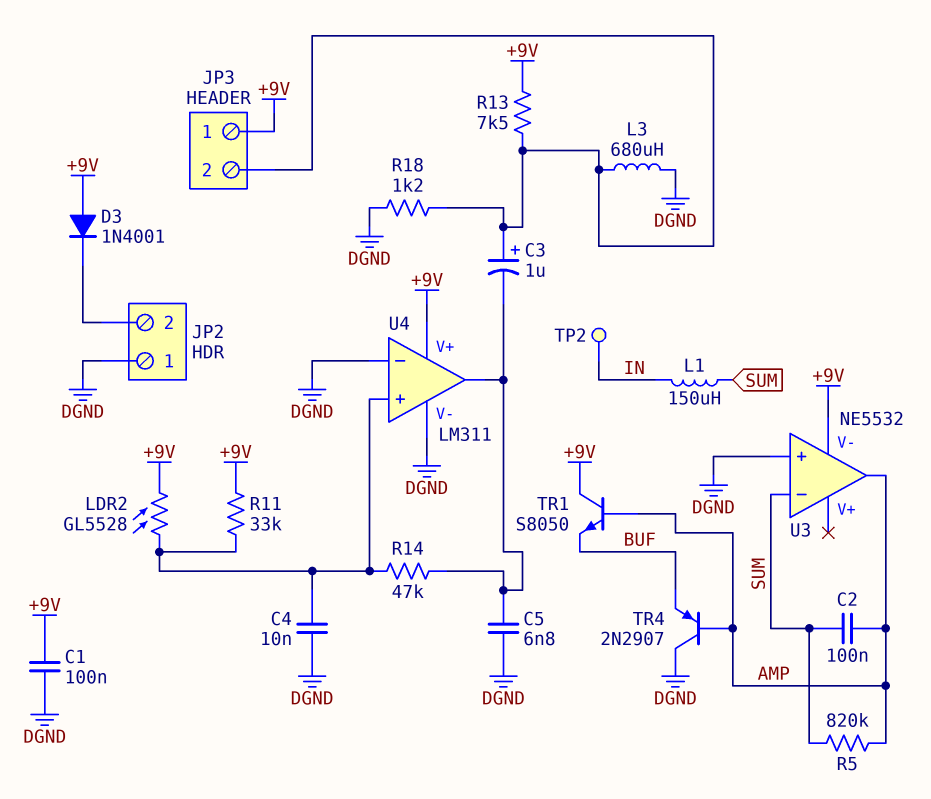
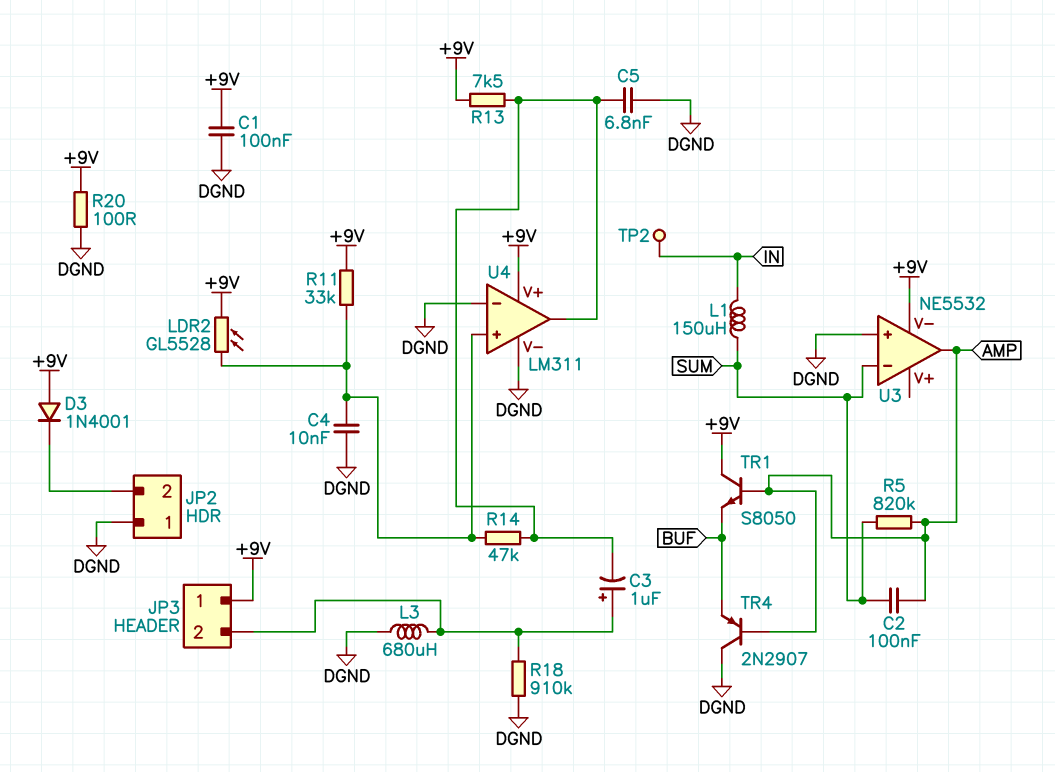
R13: 7.5k (+9V, JP3/2) -> 7.5k (+9V, U4/out)
R18: 1.2k (DGND, JP3/2) -> 910k (DGND, JP3/2)
R20: none -> 100 (+9V, DGND)

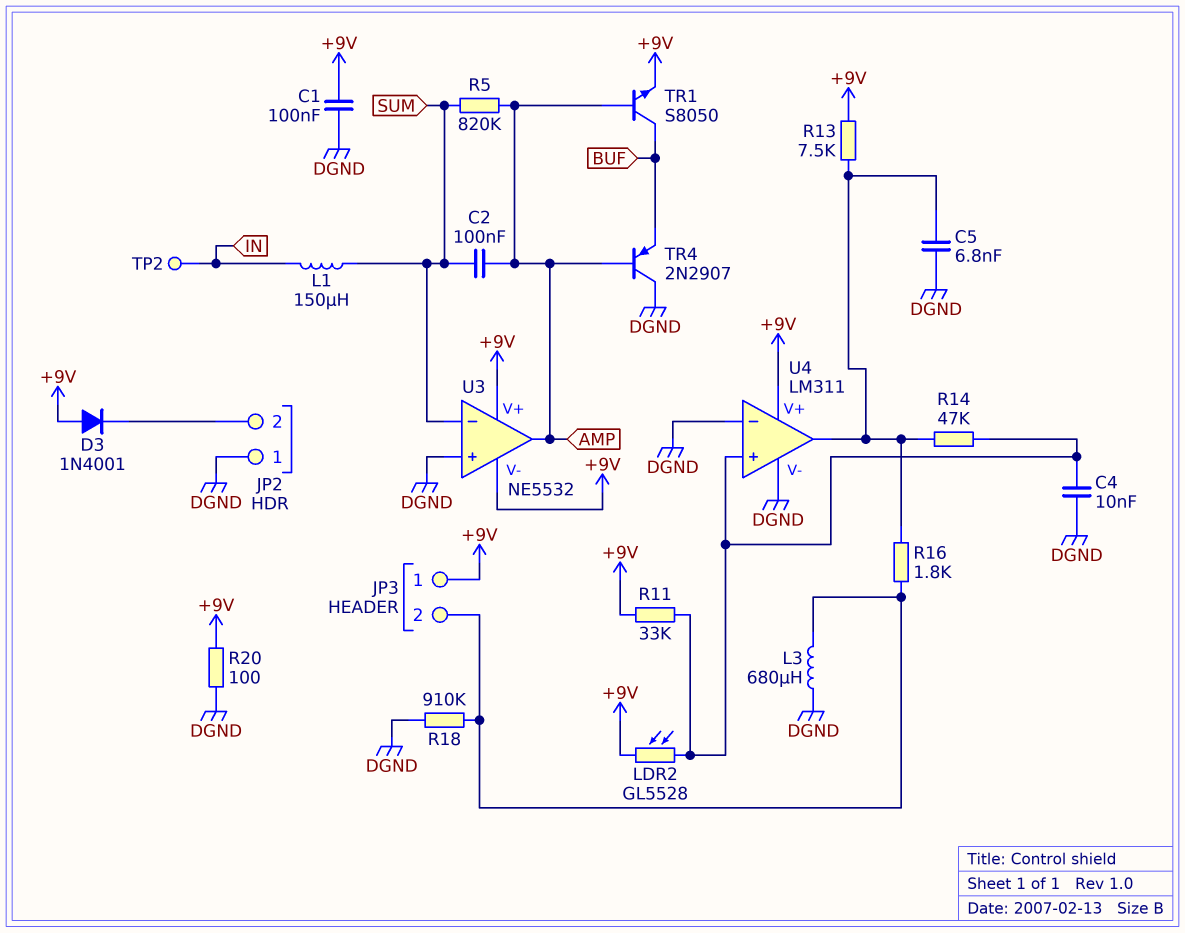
C3: 1uF (plus JP3/2, minus U4/out) -> none
R16: none -> 1.8k (JP3/2, U4/out)
TR1: NPN S8050 (B AMP, C +9V, E BUF) -> NPN S8050 (B AMP, C BUF, E +9V)
U3 pin V+: none -> +9V

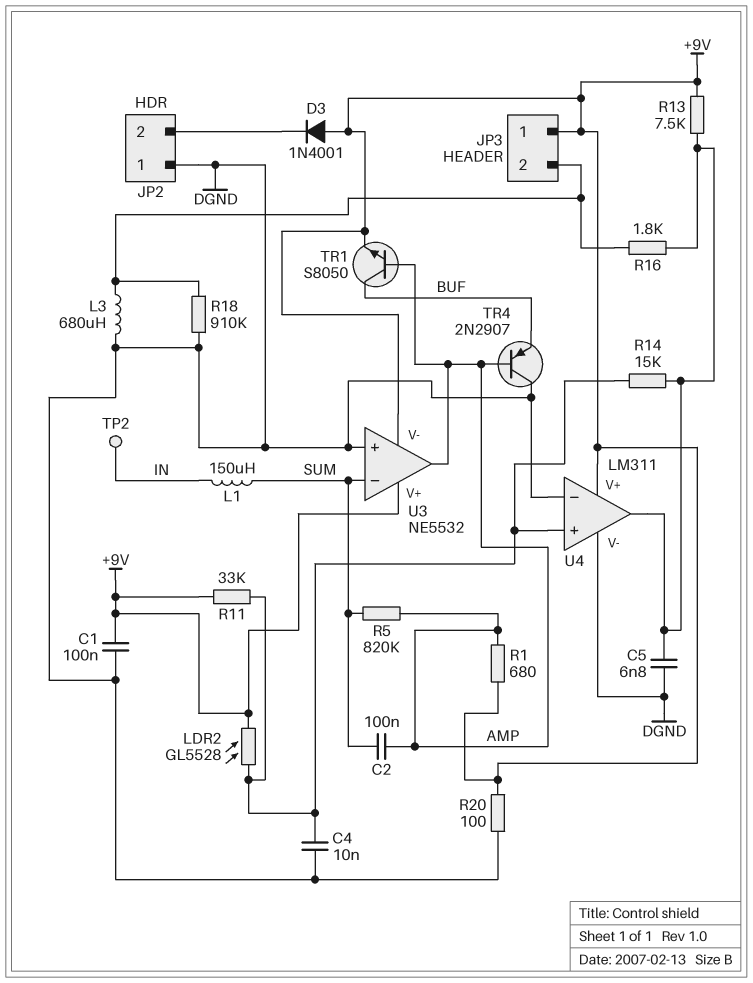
R1: none -> 680 (+9V, AMP)
R14: 47k (U4/in+, U4/out) -> 15k (U4/in+, U4/out)

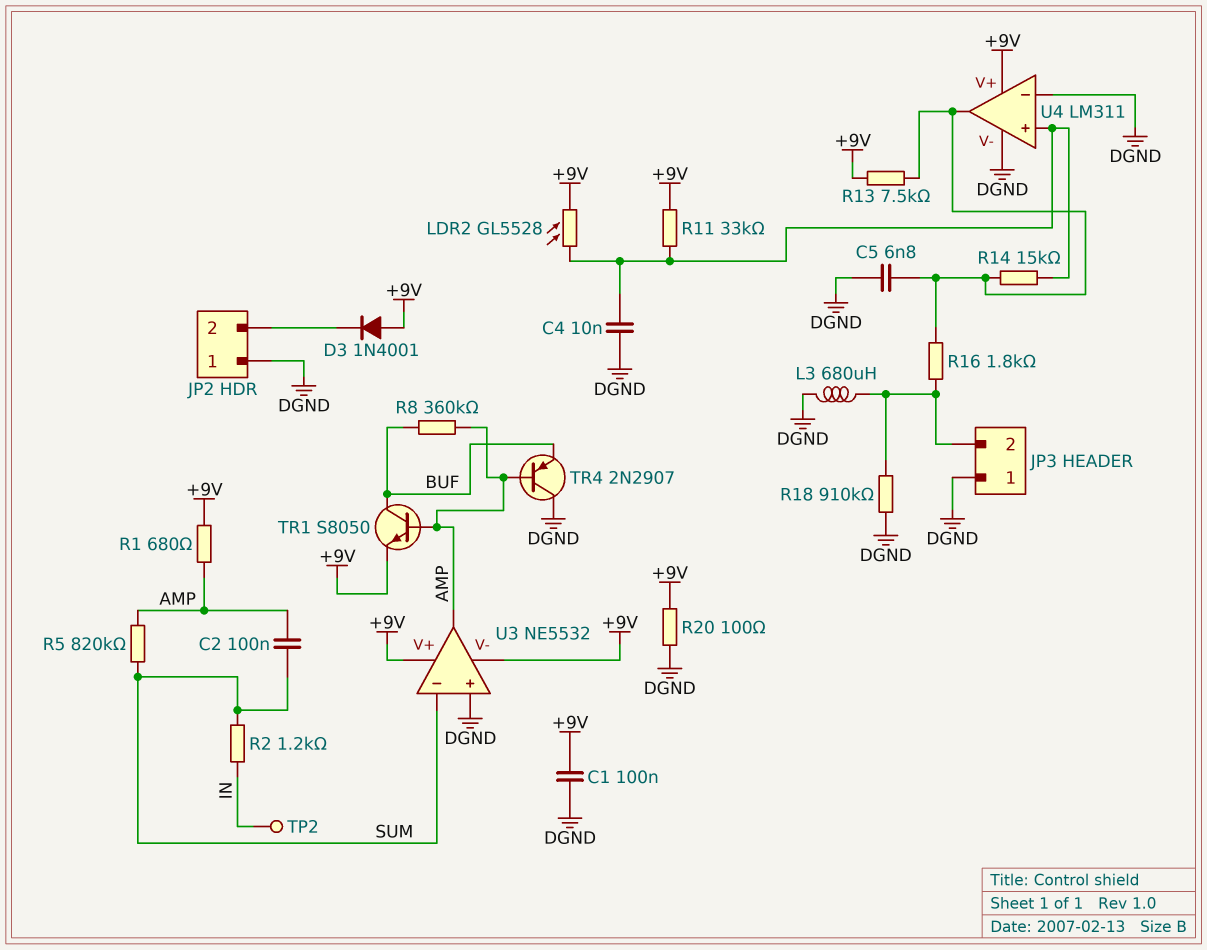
JP3 pin 1: +9V -> DGND
L1: 150uH (IN, SUM) -> none
R2: none -> 1.2k (IN, SUM)
R8: none -> 360k (AMP, BUF)

